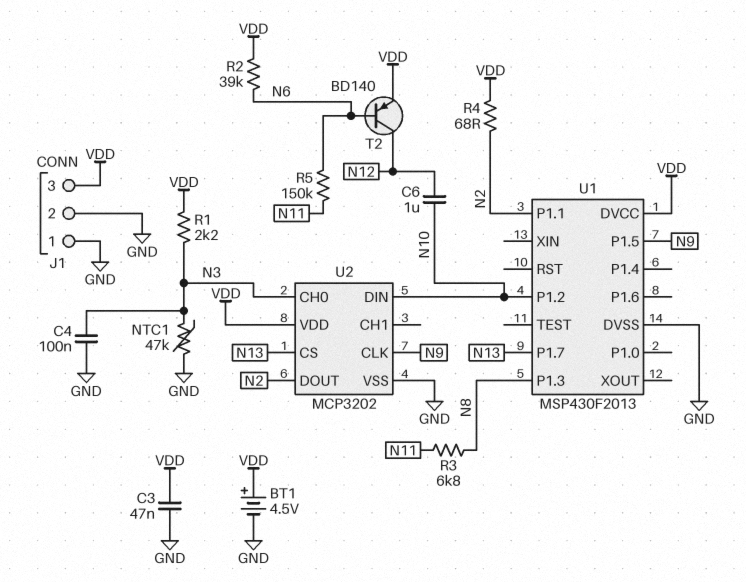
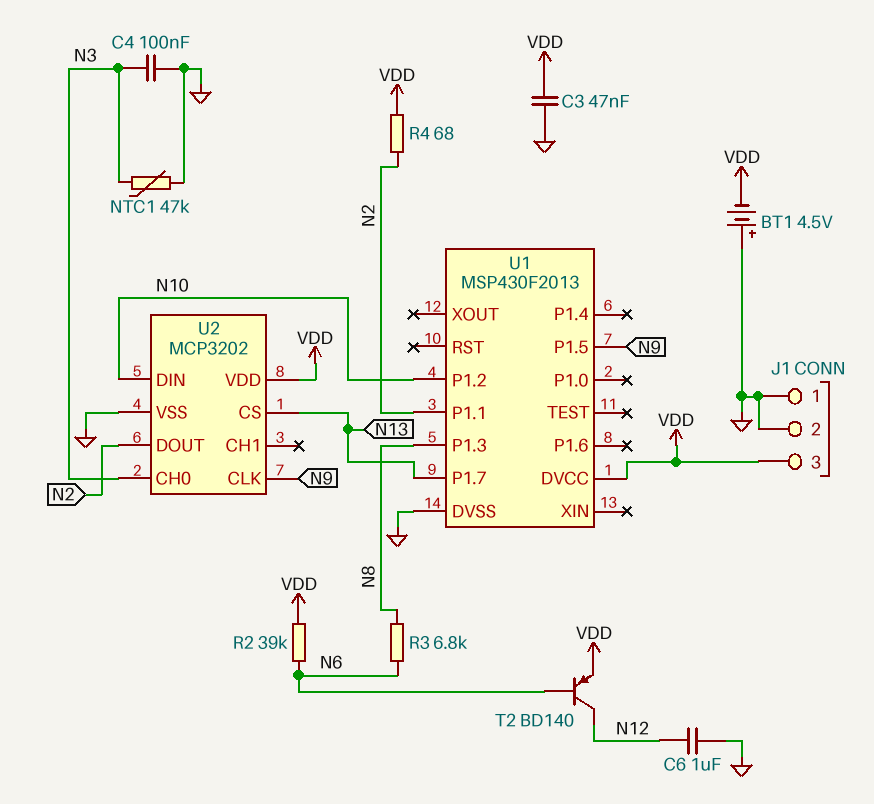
BT1: 4.5V (plus VDD, minus GND) -> 4.5V (plus GND, minus VDD)
C6: 1uF (N10, N12) -> 1uF (GND, N12)
R1: 2.2k (N3, VDD) -> none
R3: 6.8k (N8, N11) -> 6.8k (N6, N8)
R5: 150k (N6, N11) -> none

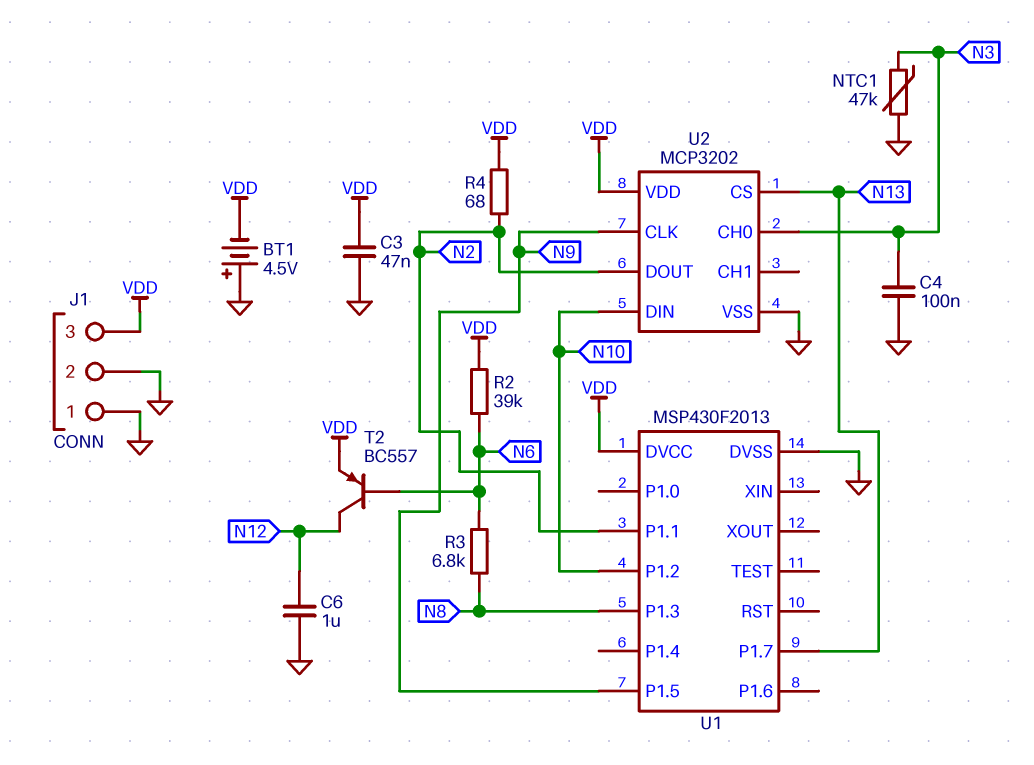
T2: PNP BD140 (B N6, C N12, E VDD) -> PNP BC557 (B N6, C N12, E VDD)

